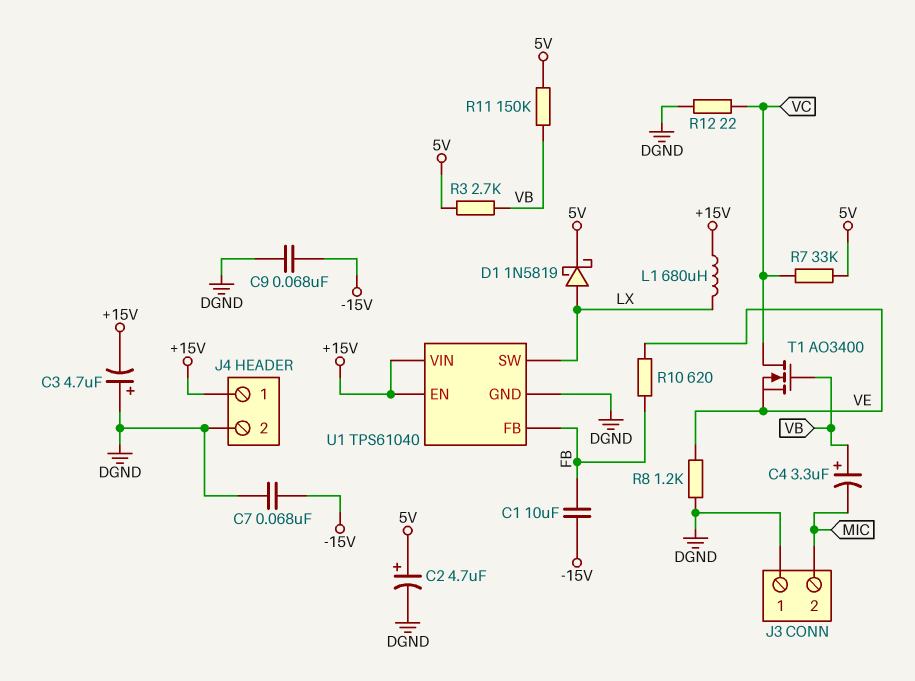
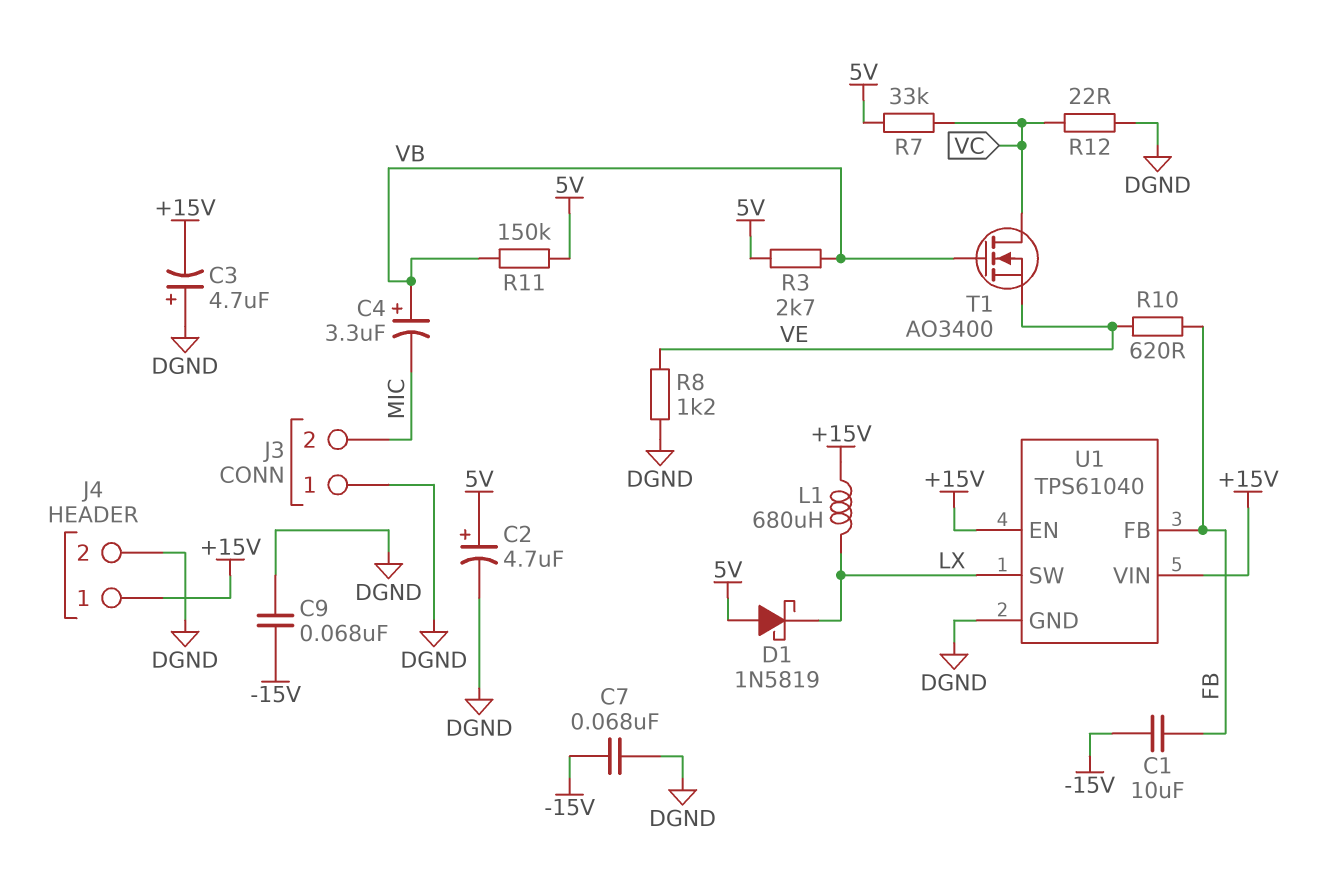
D1: schottky 1N5819 (A LX, K 5V) -> schottky 1N5819 (A 5V, K LX)

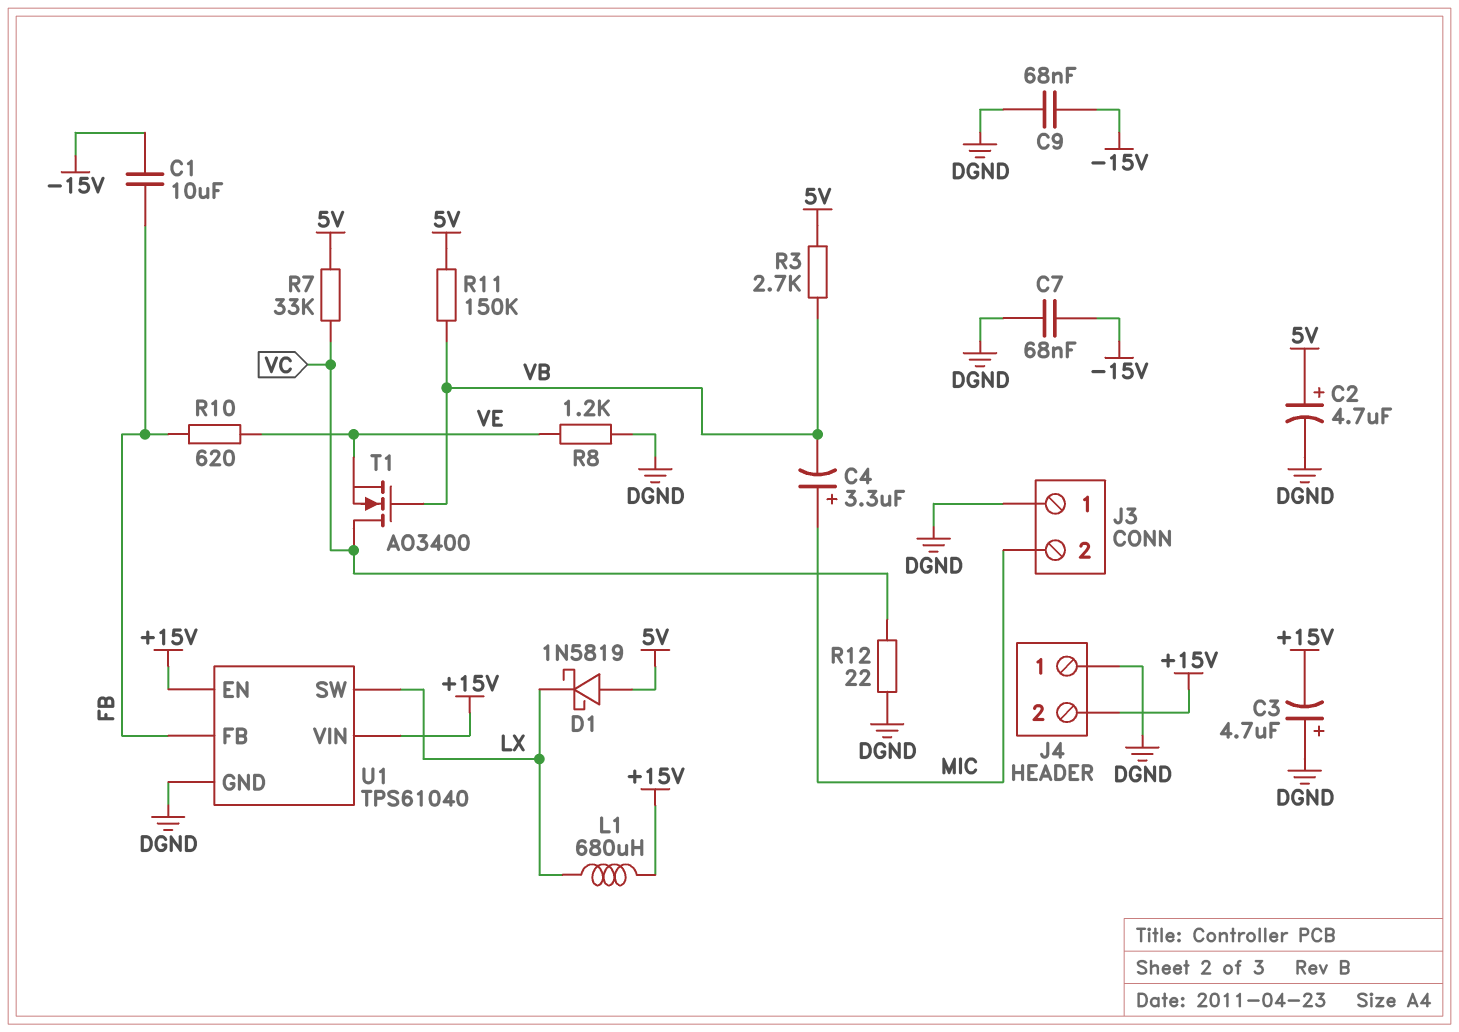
C4: 3.3uF (plus VB, minus MIC) -> 3.3uF (plus MIC, minus VB)
J4 pin 1: +15V -> DGND
J4 pin 2: DGND -> +15V

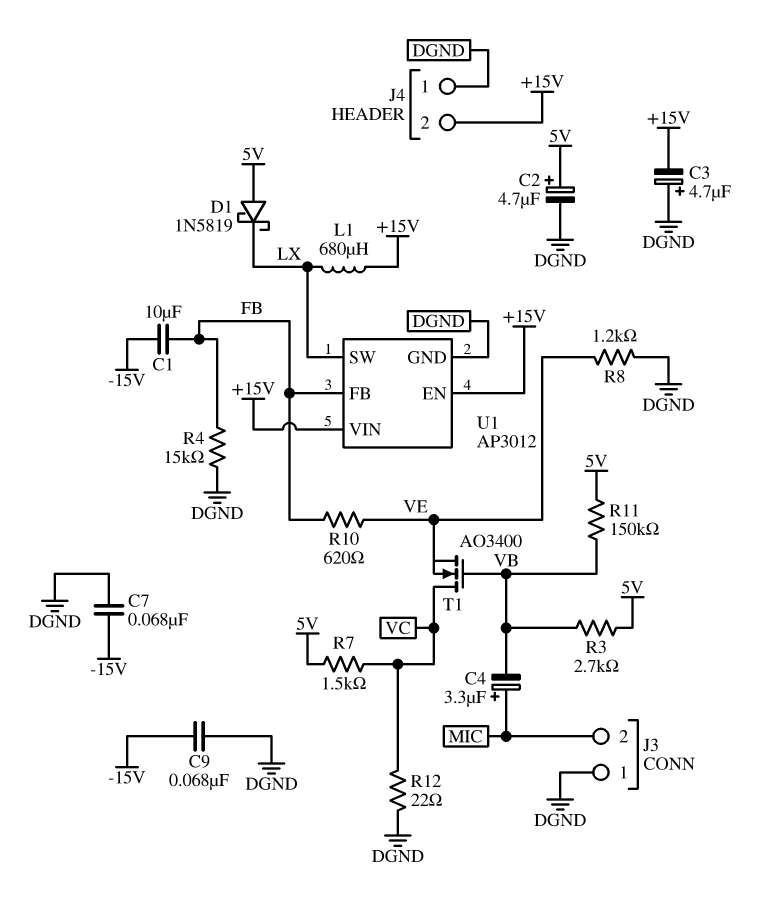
R4: none -> 15k (DGND, FB)
R7: 33k (5V, VC) -> 1.5k (5V, VC)
U1: TPS61040 -> AP3012

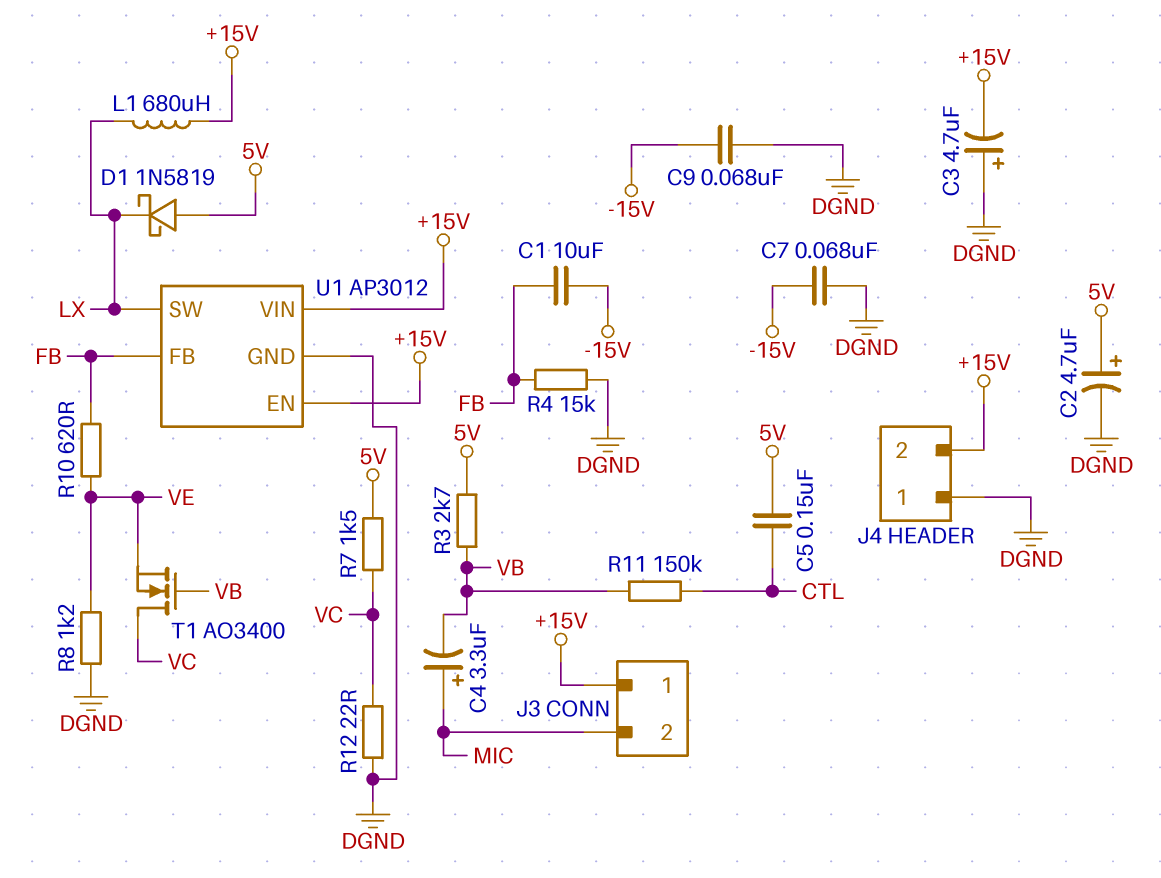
C5: none -> 150nF (5V, CTL)
J3 pin 1: DGND -> +15V
R11: 150k (5V, VB) -> 150k (CTL, VB)

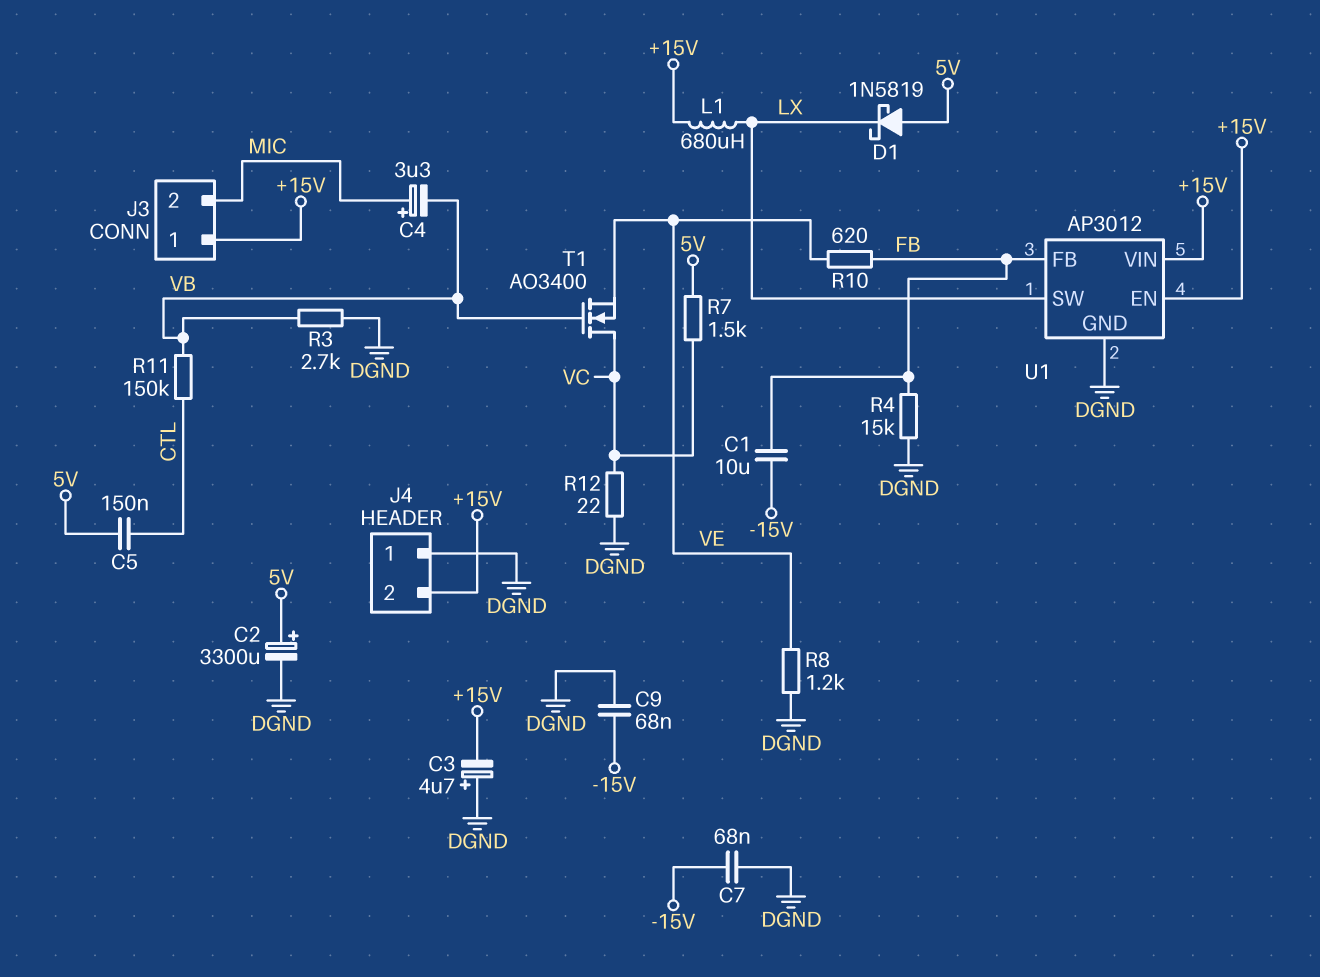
C2: 4.7uF (plus 5V, minus DGND) -> 3300uF (plus 5V, minus DGND)
R3: 2.7k (5V, VB) -> 2.7k (DGND, VB)

